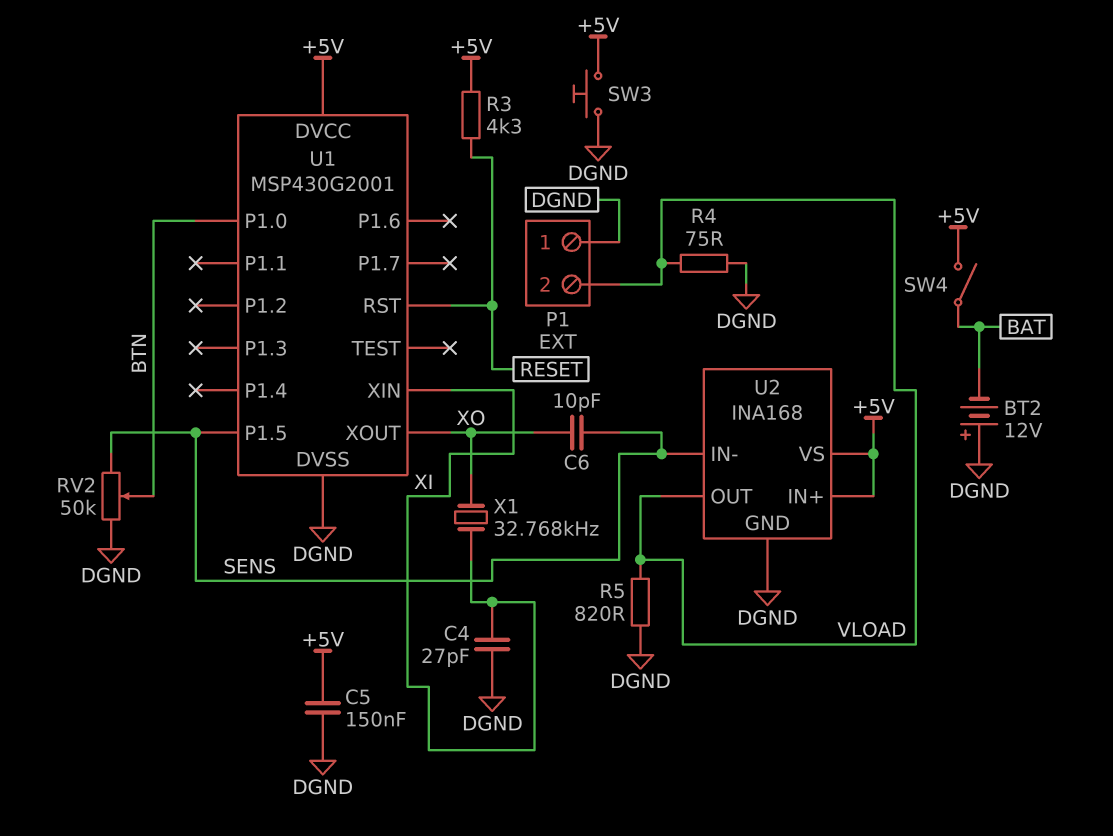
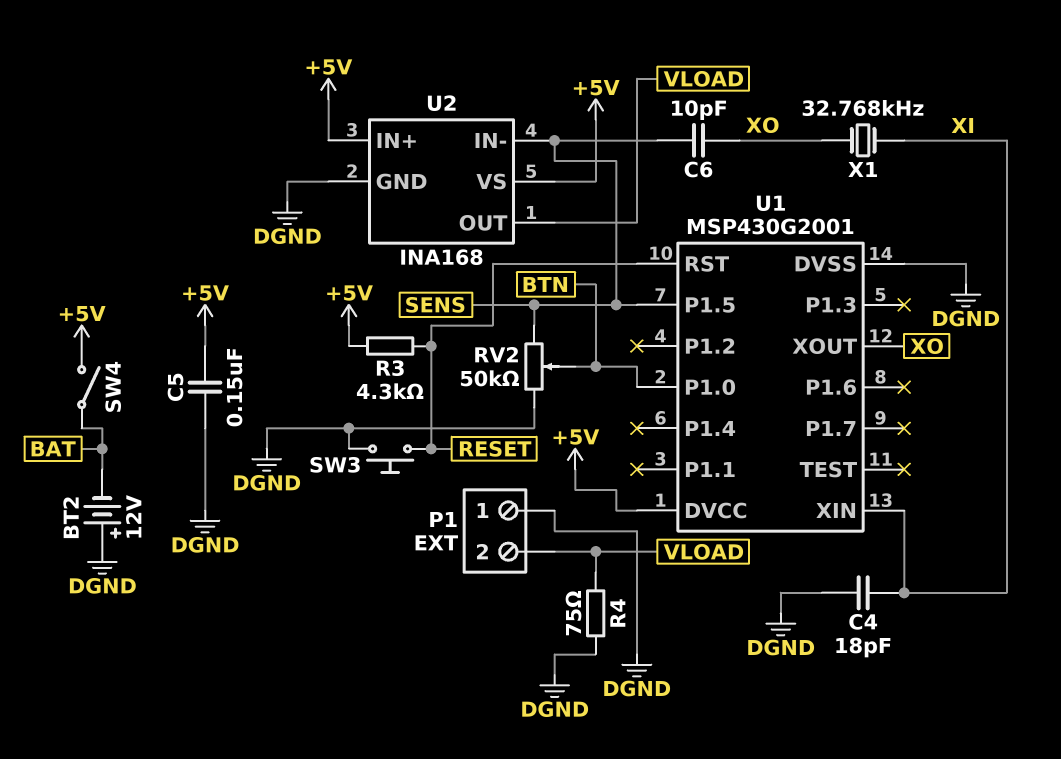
C4: 27pF (DGND, XI) -> 18pF (DGND, XI)
R5: 820 (DGND, VLOAD) -> none
SW3: button (+5V, DGND) -> button (DGND, RESET)

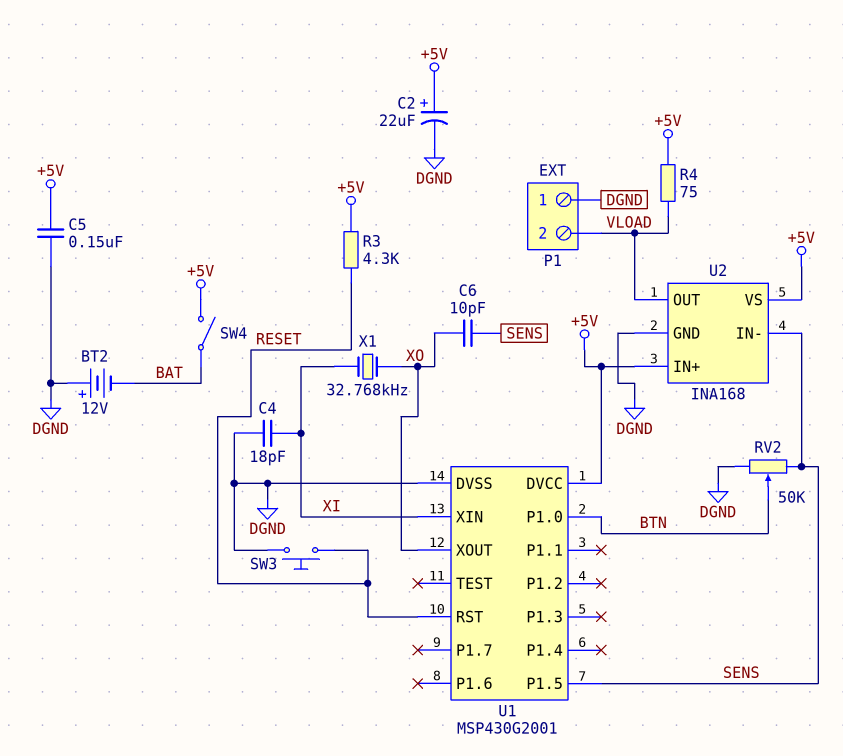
C2: none -> 22uF (plus +5V, minus DGND)
R4: 75 (DGND, VLOAD) -> 75 (+5V, VLOAD)

